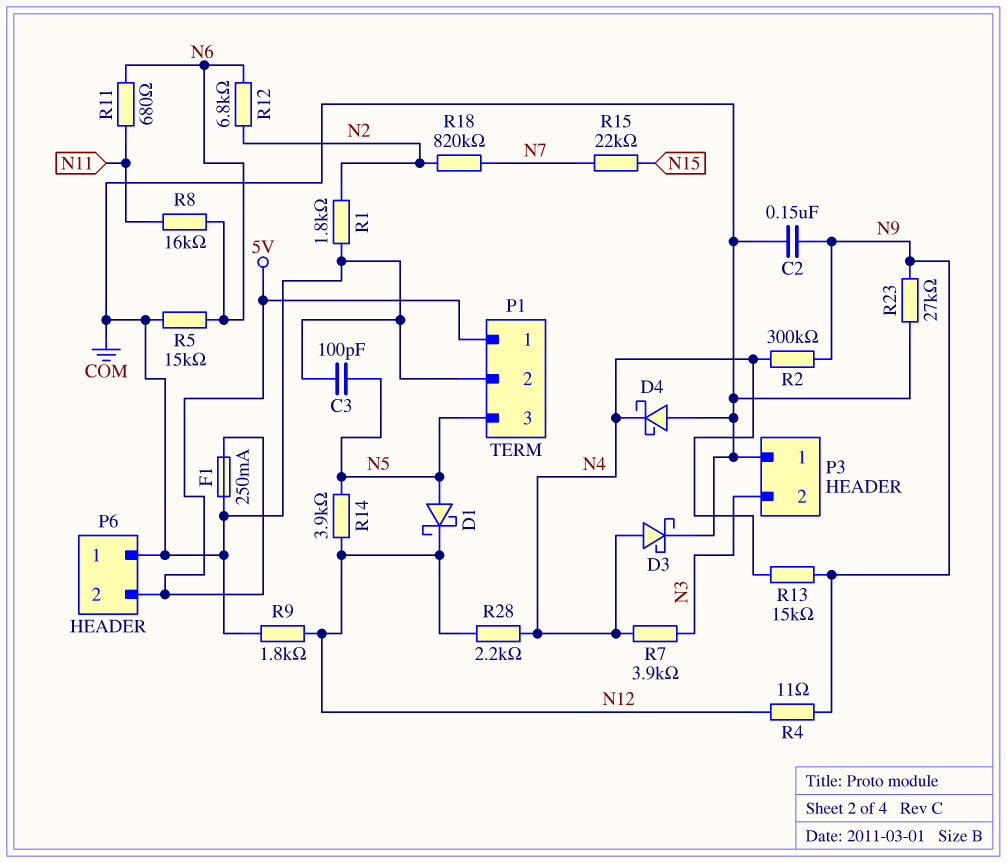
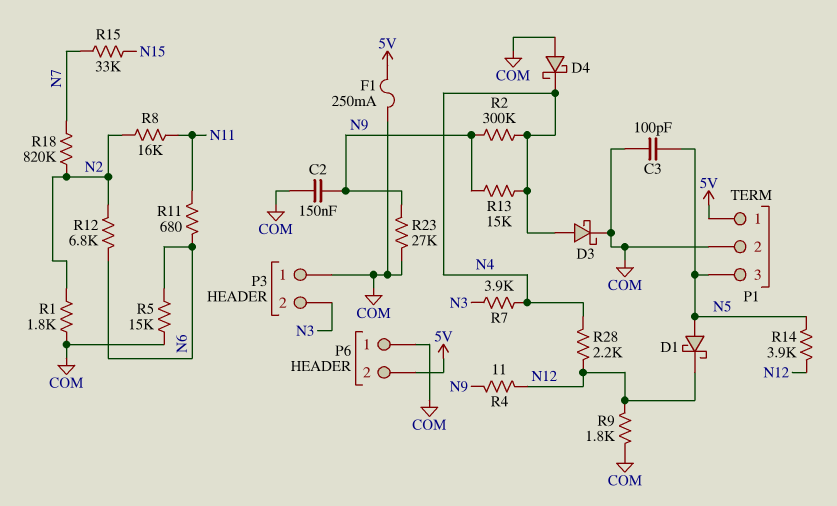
R8: 16k (N6, N11) -> 16k (N2, N11)
R15: 22k (N7, N15) -> 33k (N7, N15)

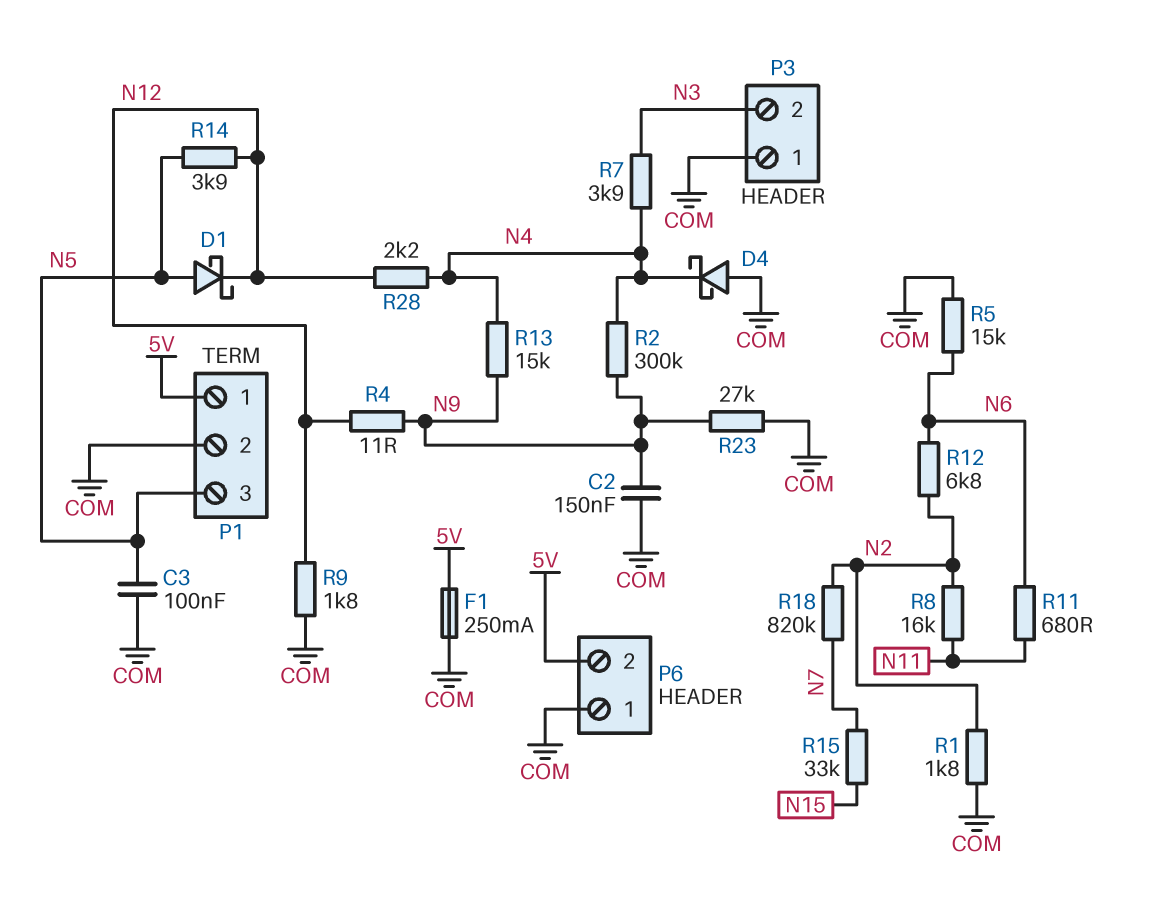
C3: 100pF (COM, N5) -> 100nF (COM, N5)
D3: schottky (A N4, K COM) -> none

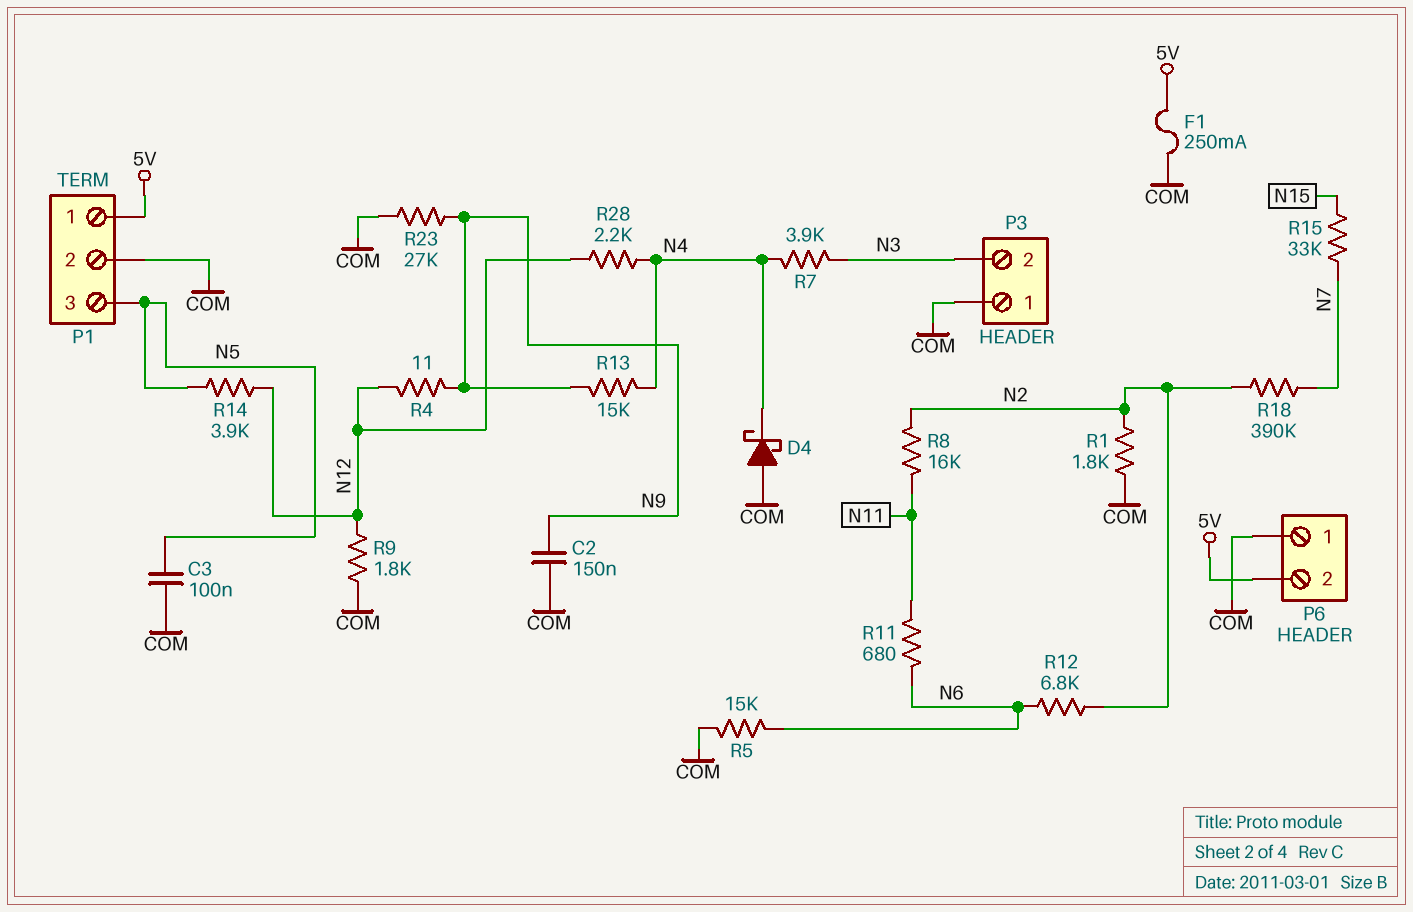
D1: schottky (A N5, K N12) -> none
R2: 300k (N4, N9) -> none
R18: 820k (N2, N7) -> 390k (N2, N7)

